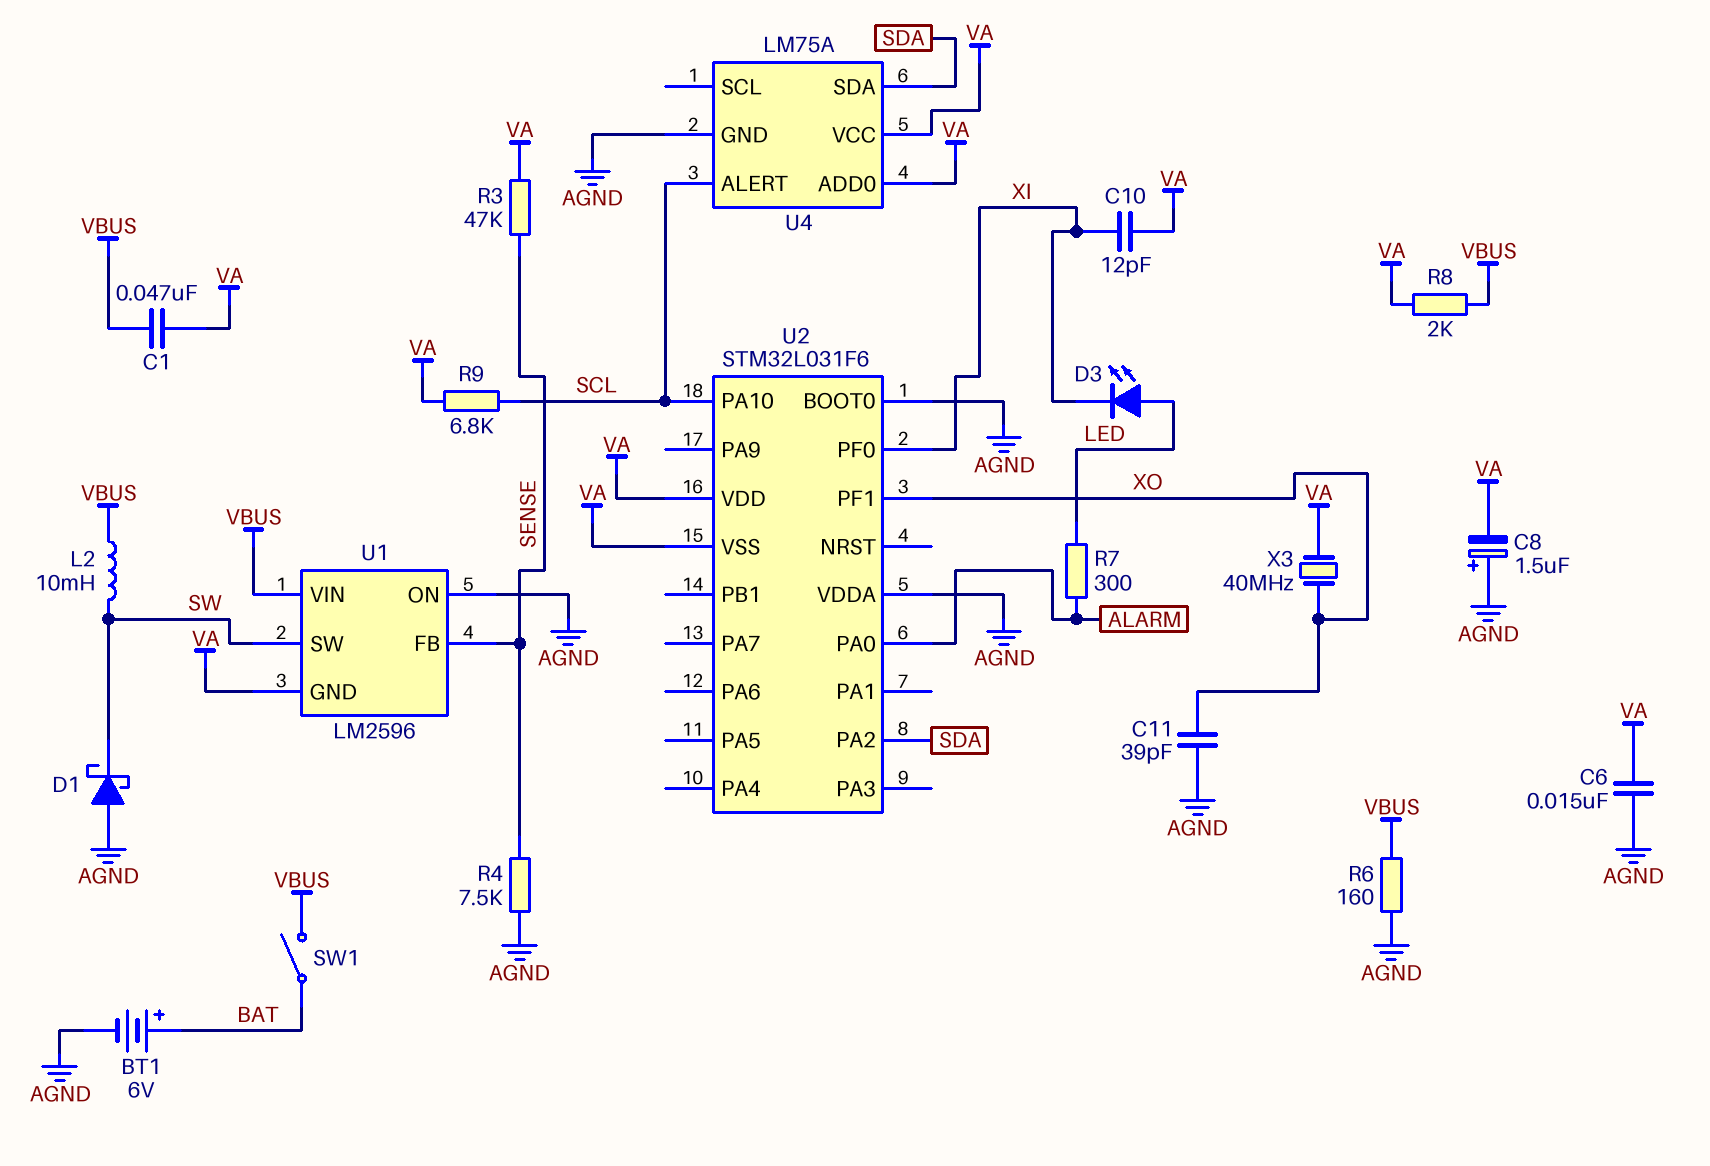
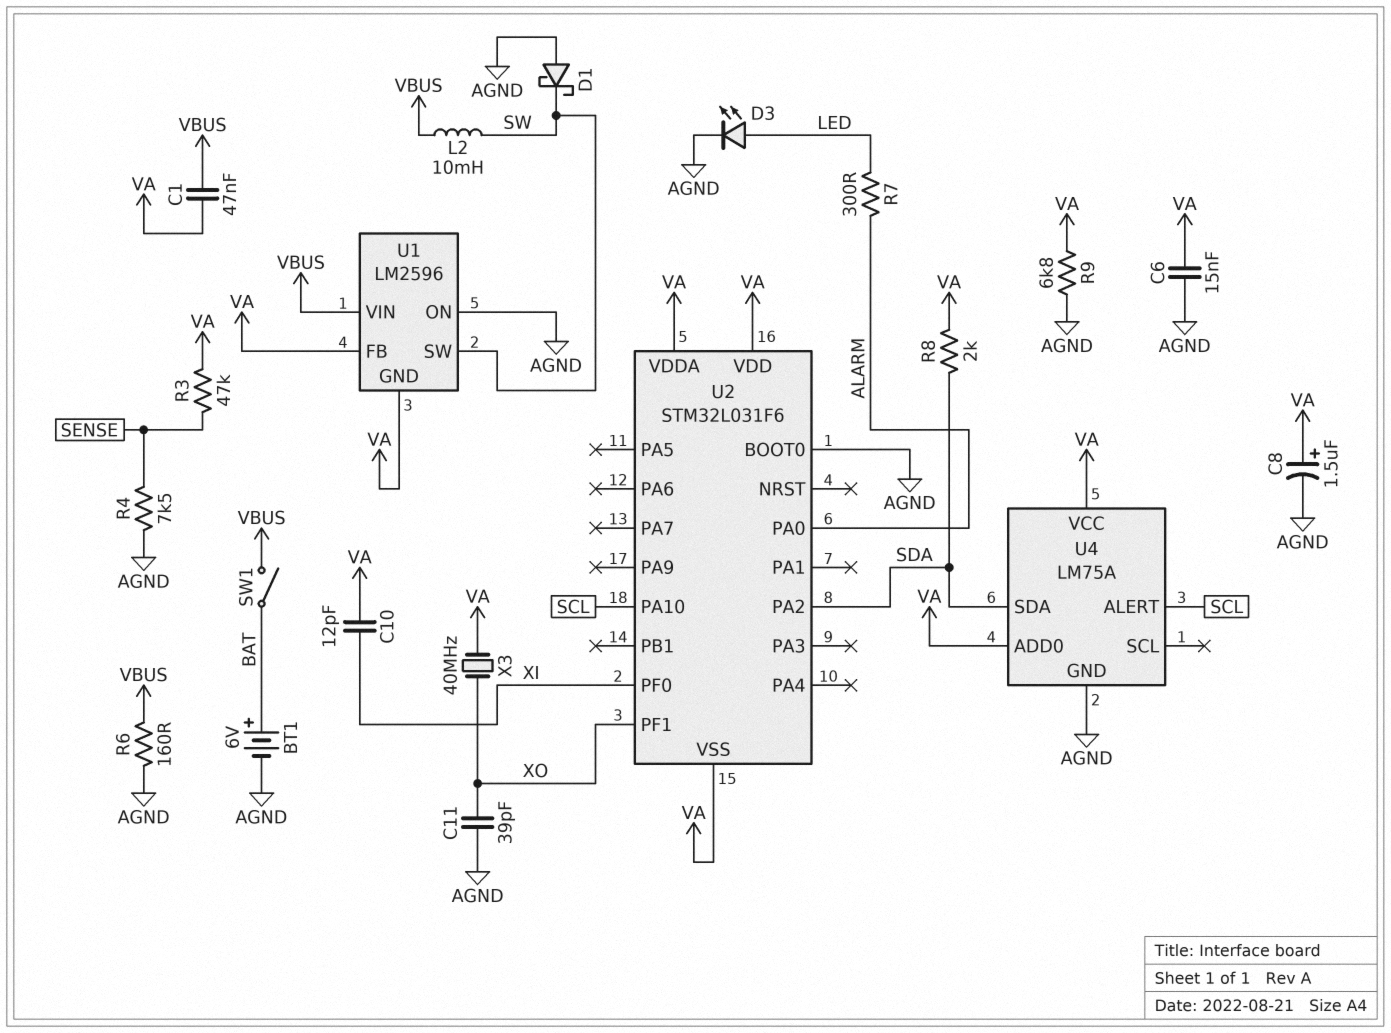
C8: 1.5uF (plus AGND, minus VA) -> 1.5uF (plus VA, minus AGND)
D3: LED (A LED, K XI) -> LED (A LED, K AGND)
R8: 2k (VA, VBUS) -> 2k (SDA, VA)
R9: 6.8k (SCL, VA) -> 6.8k (AGND, VA)
U1 pin FB: SENSE -> VA
U2 pin VDDA: AGND -> VA

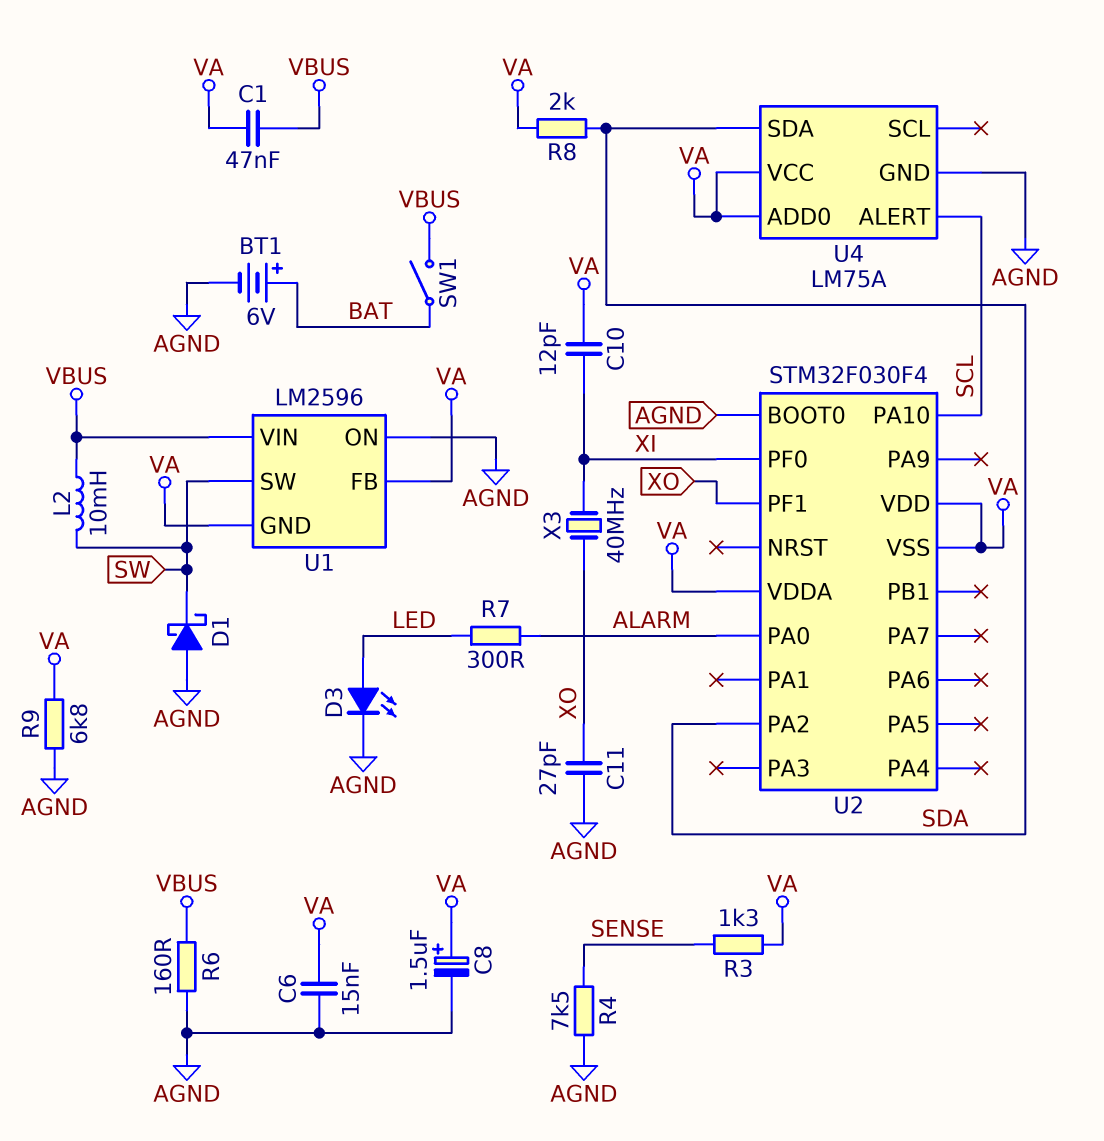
C11: 39pF (AGND, XO) -> 27pF (AGND, XO)
R3: 47k (SENSE, VA) -> 1.3k (SENSE, VA)
U2: STM32L031F6 -> STM32F030F4
X3: 40MHz (VA, XO) -> 40MHz (XI, XO)

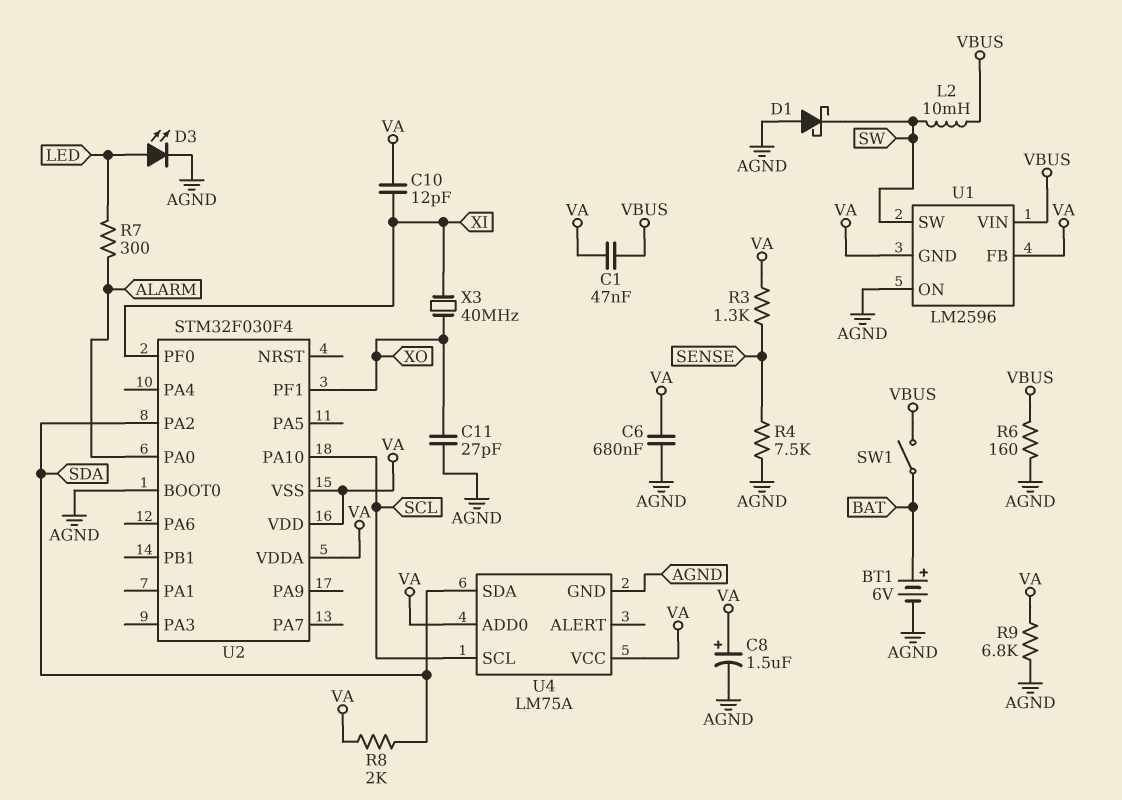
C6: 15nF (AGND, VA) -> 680nF (AGND, VA)
U4 pin ALERT: SCL -> none
U4 pin SCL: none -> SCL

